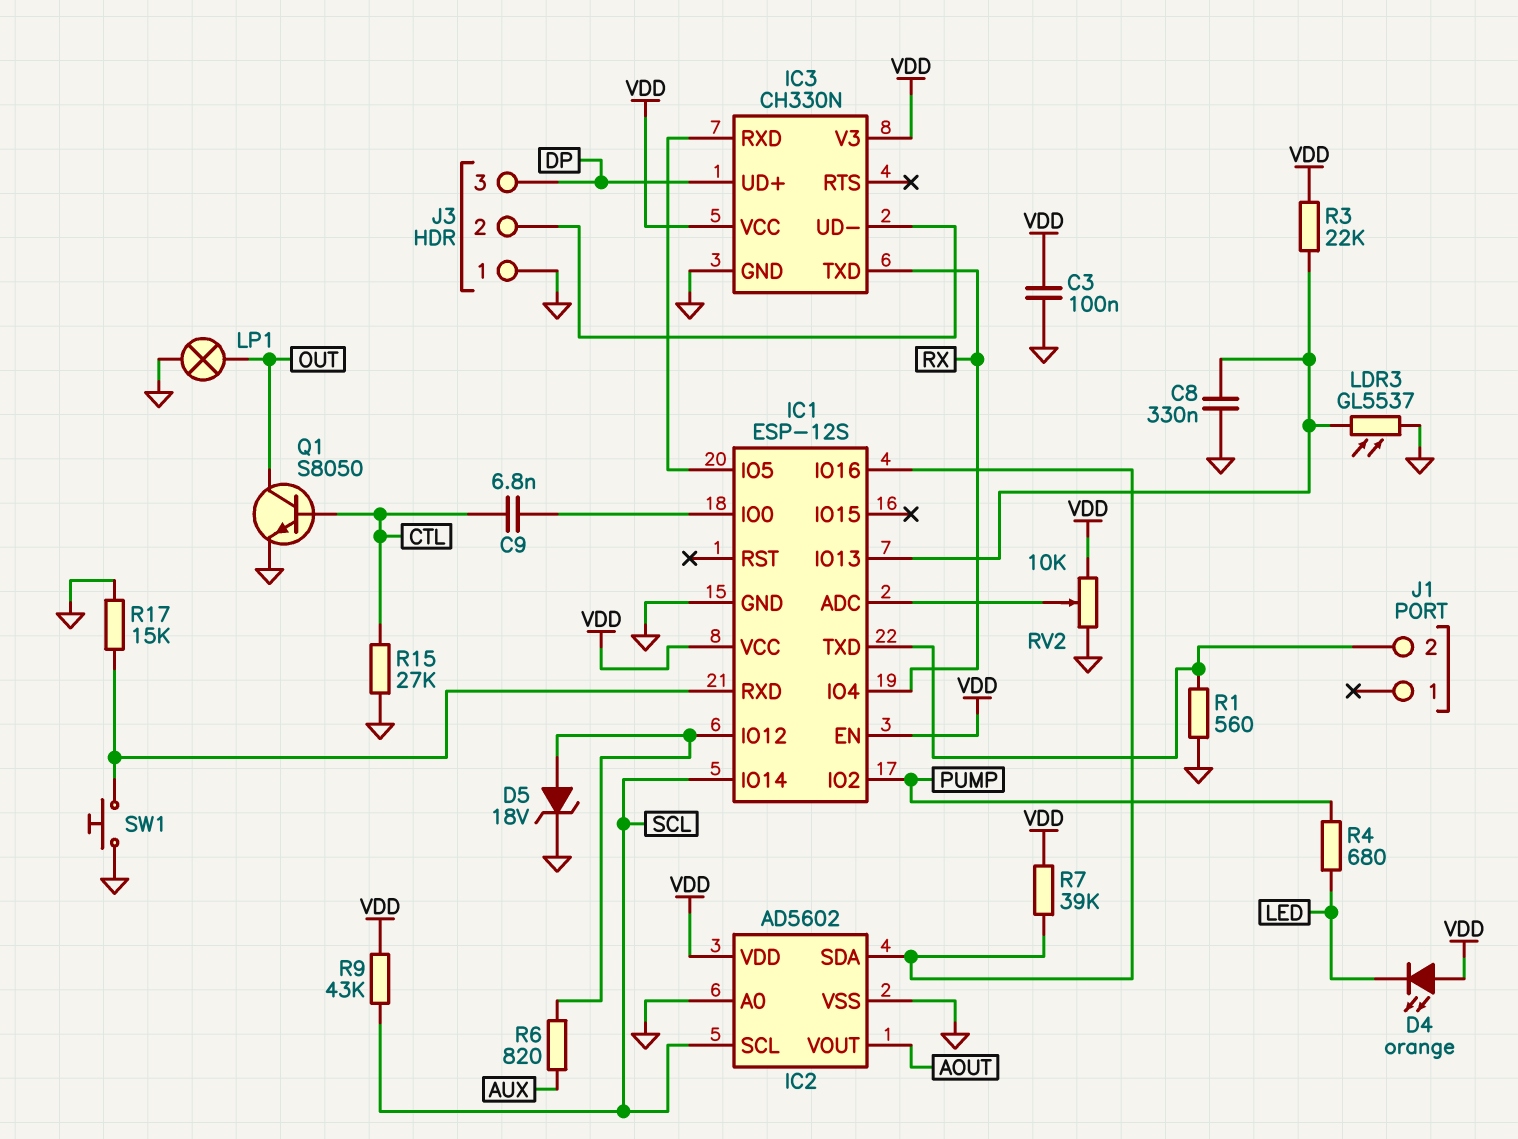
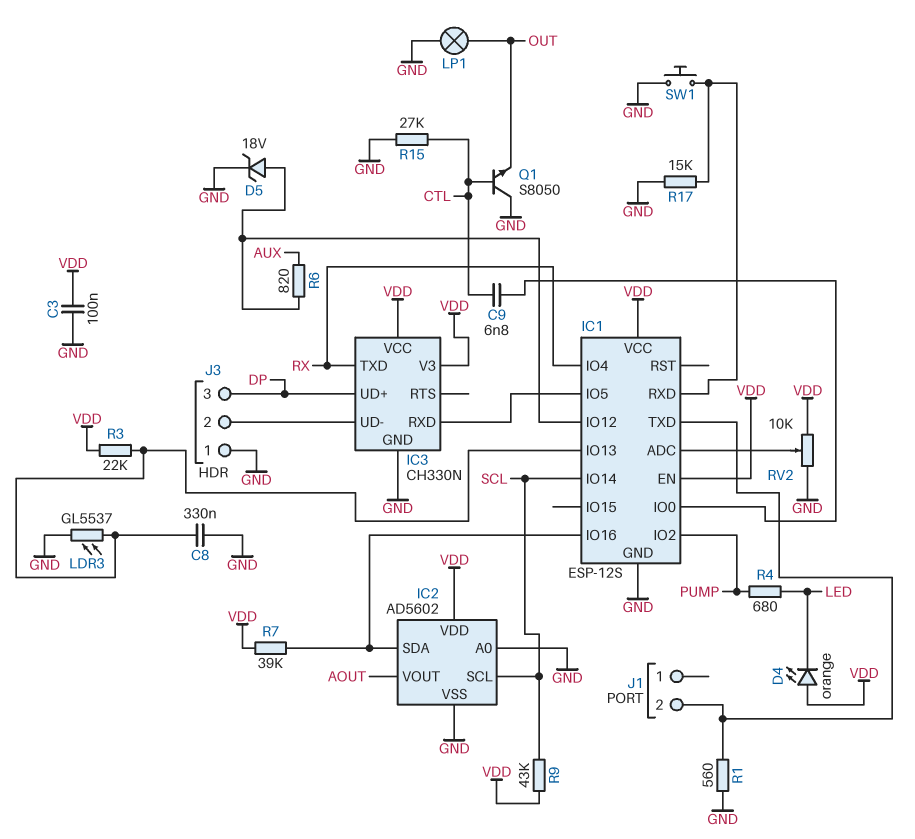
Q1: NPN S8050 (B CTL, C OUT, E GND) -> NPN S8050 (B CTL, C GND, E OUT)

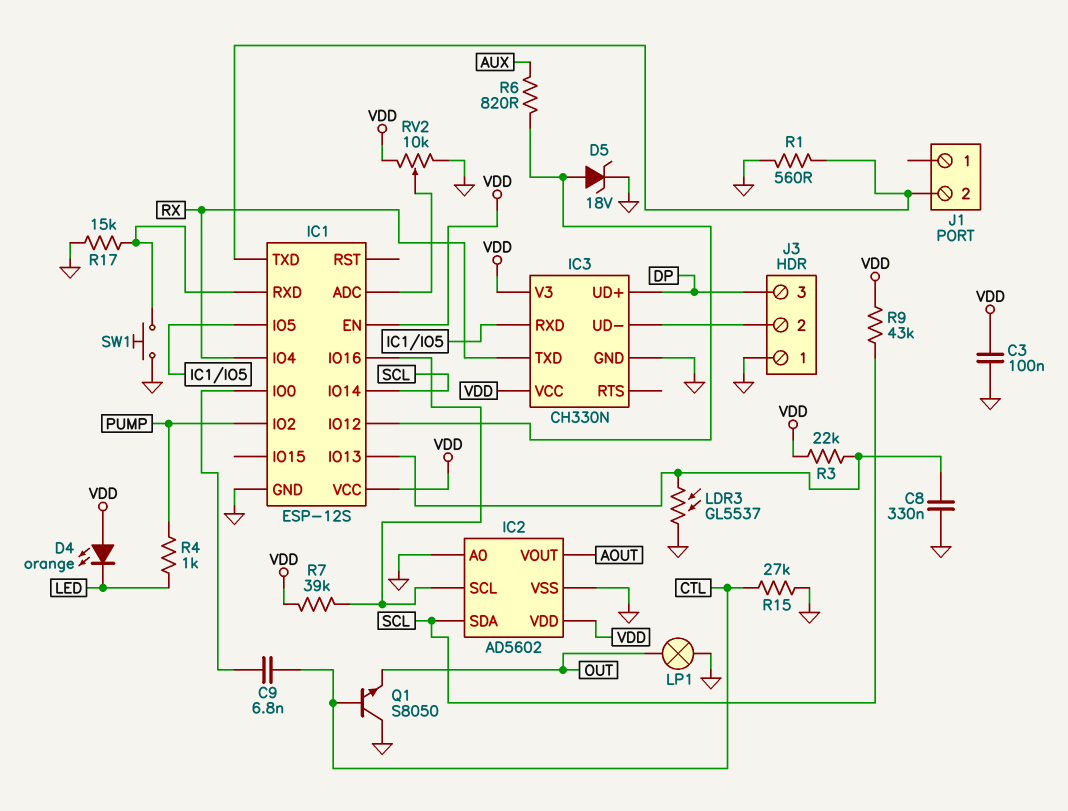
IC2 pin SCL: SCL -> IC1/IO16
IC2 pin SDA: IC1/IO16 -> SCL
R4: 680 (LED, PUMP) -> 1k (LED, PUMP)

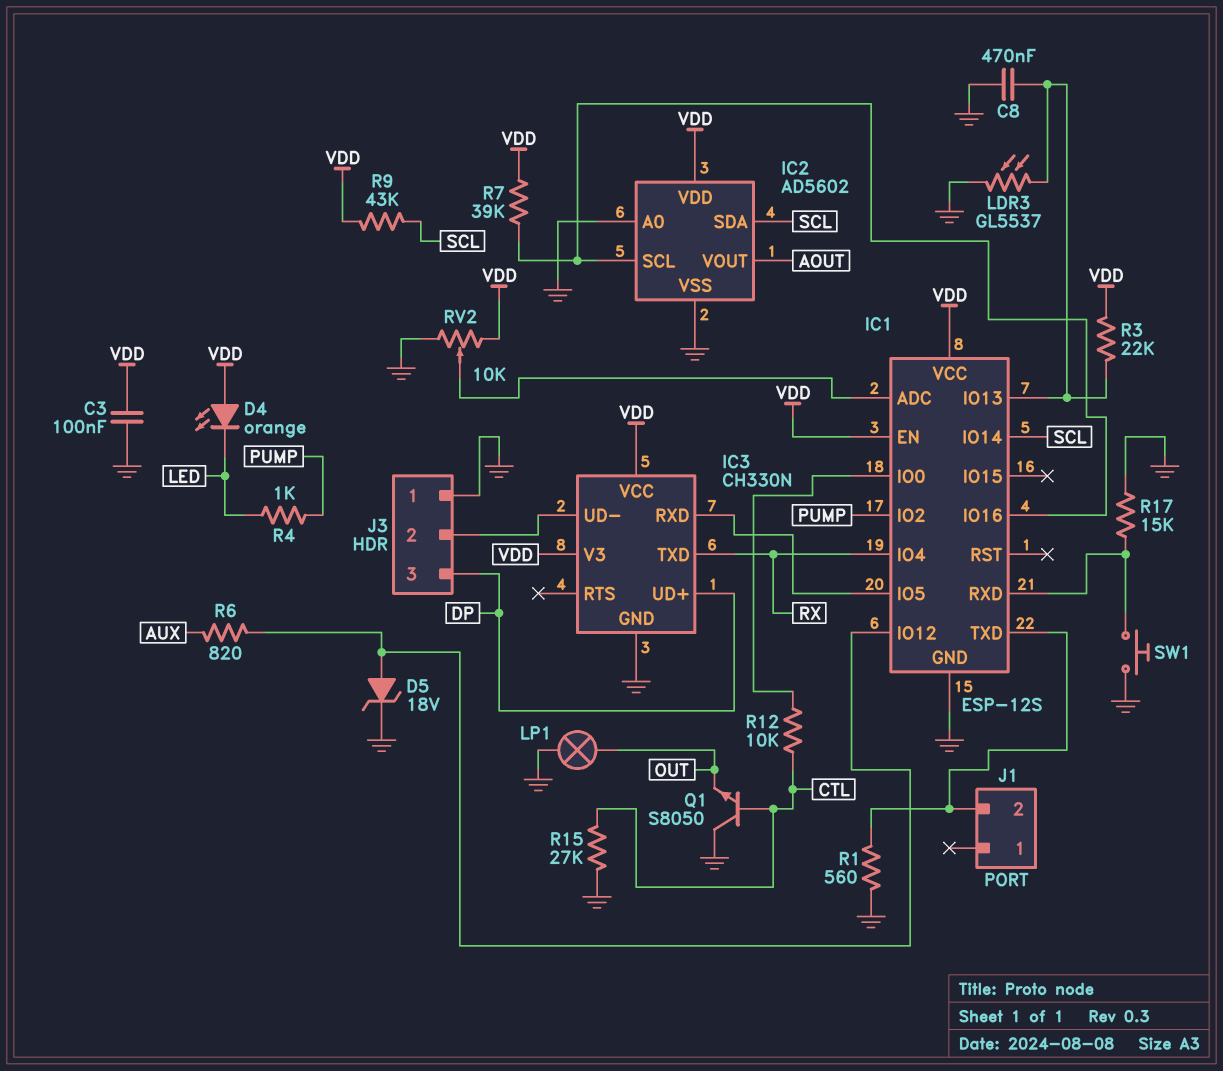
C8: 330nF (GND, IC1/IO13) -> 470nF (GND, IC1/IO13)
C9: 6.8nF (CTL, IC1/IO0) -> none
R12: none -> 10k (CTL, IC1/IO0)

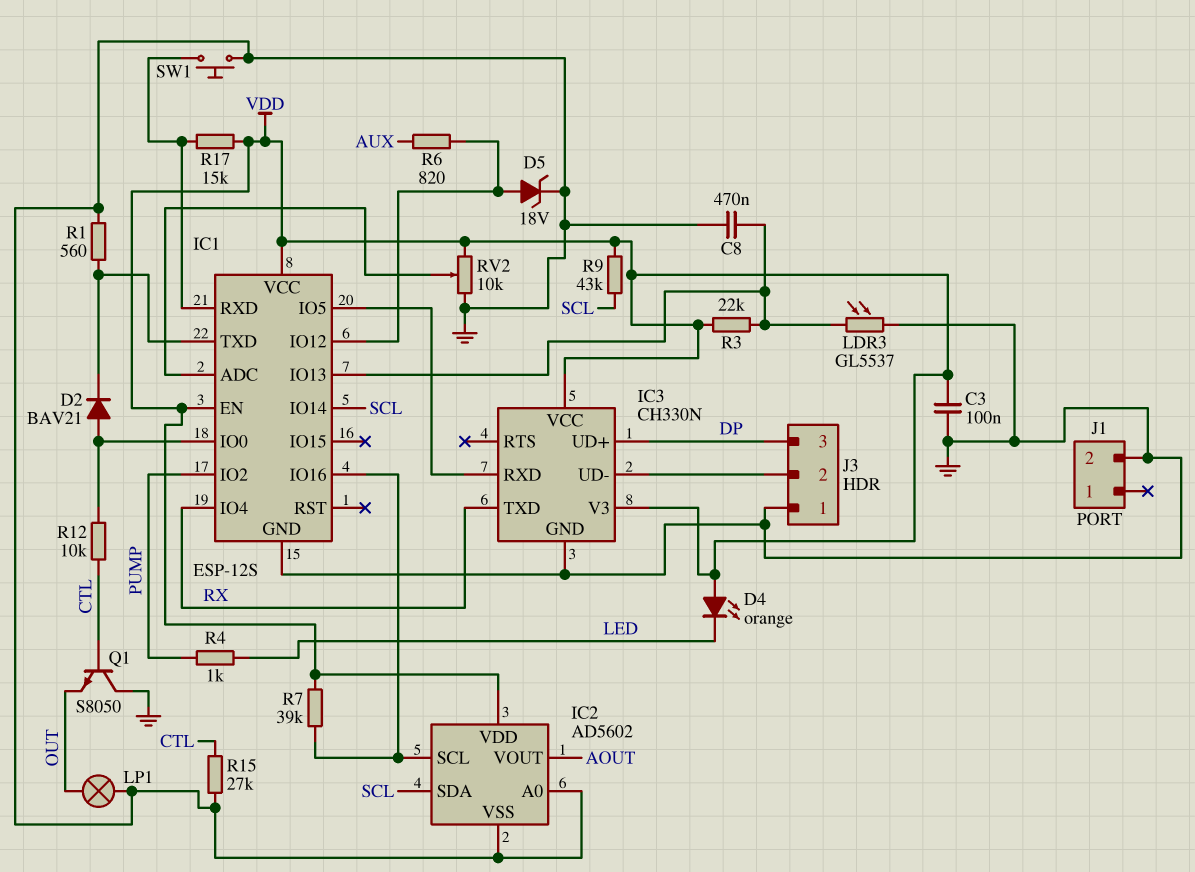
D2: none -> diode BAV21 (A IC1/IO0, K IC1/TXD)
J1 pin 2: IC1/TXD -> GND
R17: 15k (GND, IC1/RXD) -> 15k (IC1/RXD, VDD)

